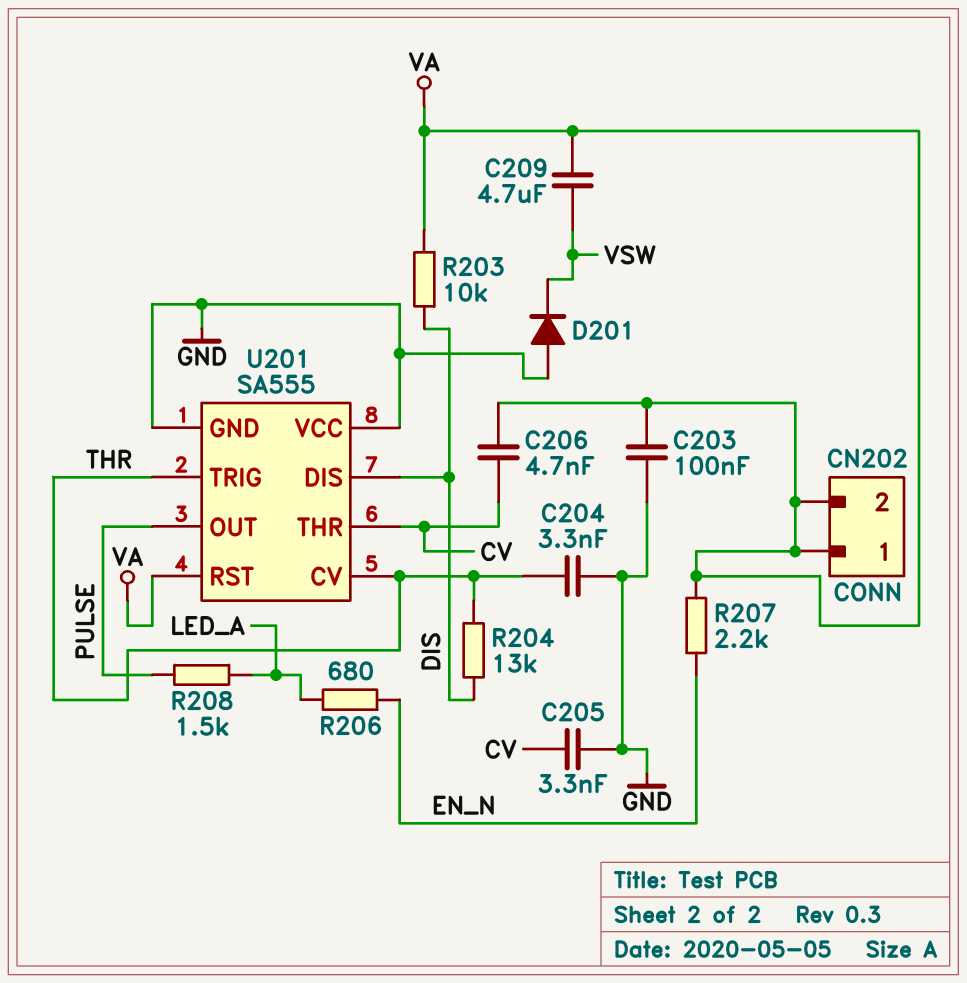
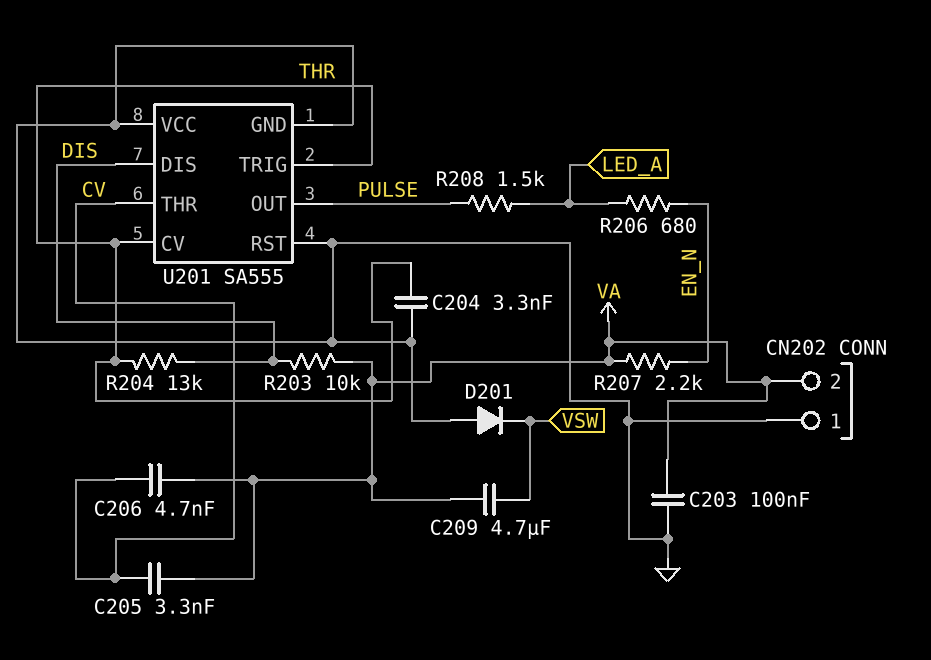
C205: 3.3nF (CV, GND) -> 3.3nF (CV, VA)
CN202 pin 1: VA -> GND
U201 pin RST: VA -> GND

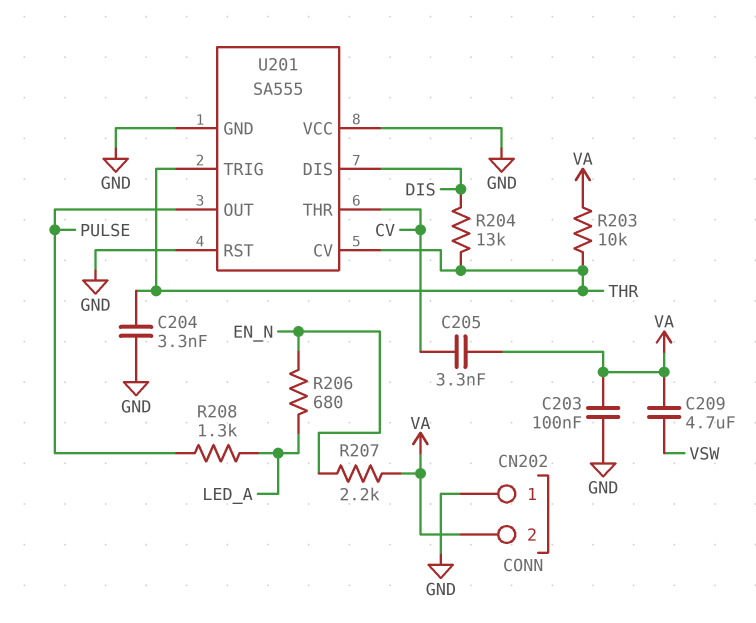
C206: 4.7nF (CV, VA) -> none
D201: diode (A GND, K VSW) -> none
R203: 10k (DIS, VA) -> 10k (THR, VA)
R208: 1.5k (LED_A, PULSE) -> 1.3k (LED_A, PULSE)

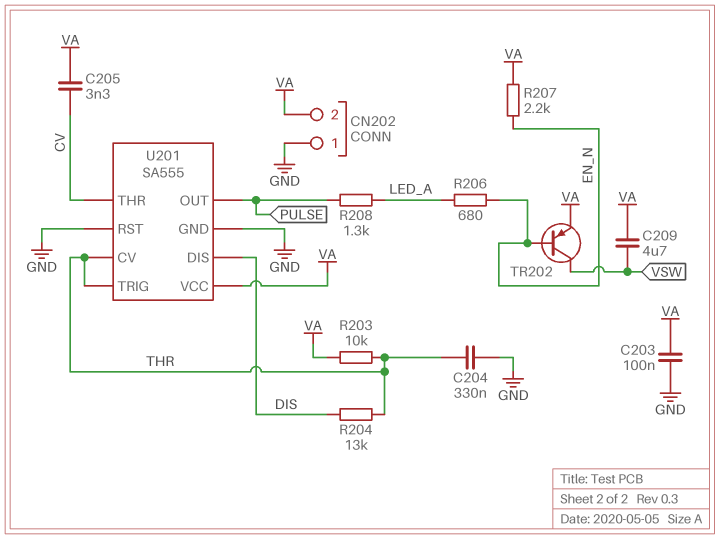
C204: 3.3nF (GND, THR) -> 330nF (GND, THR)
TR202: none -> PNP (B EN_N, C VSW, E VA)
U201 pin VCC: GND -> VA

